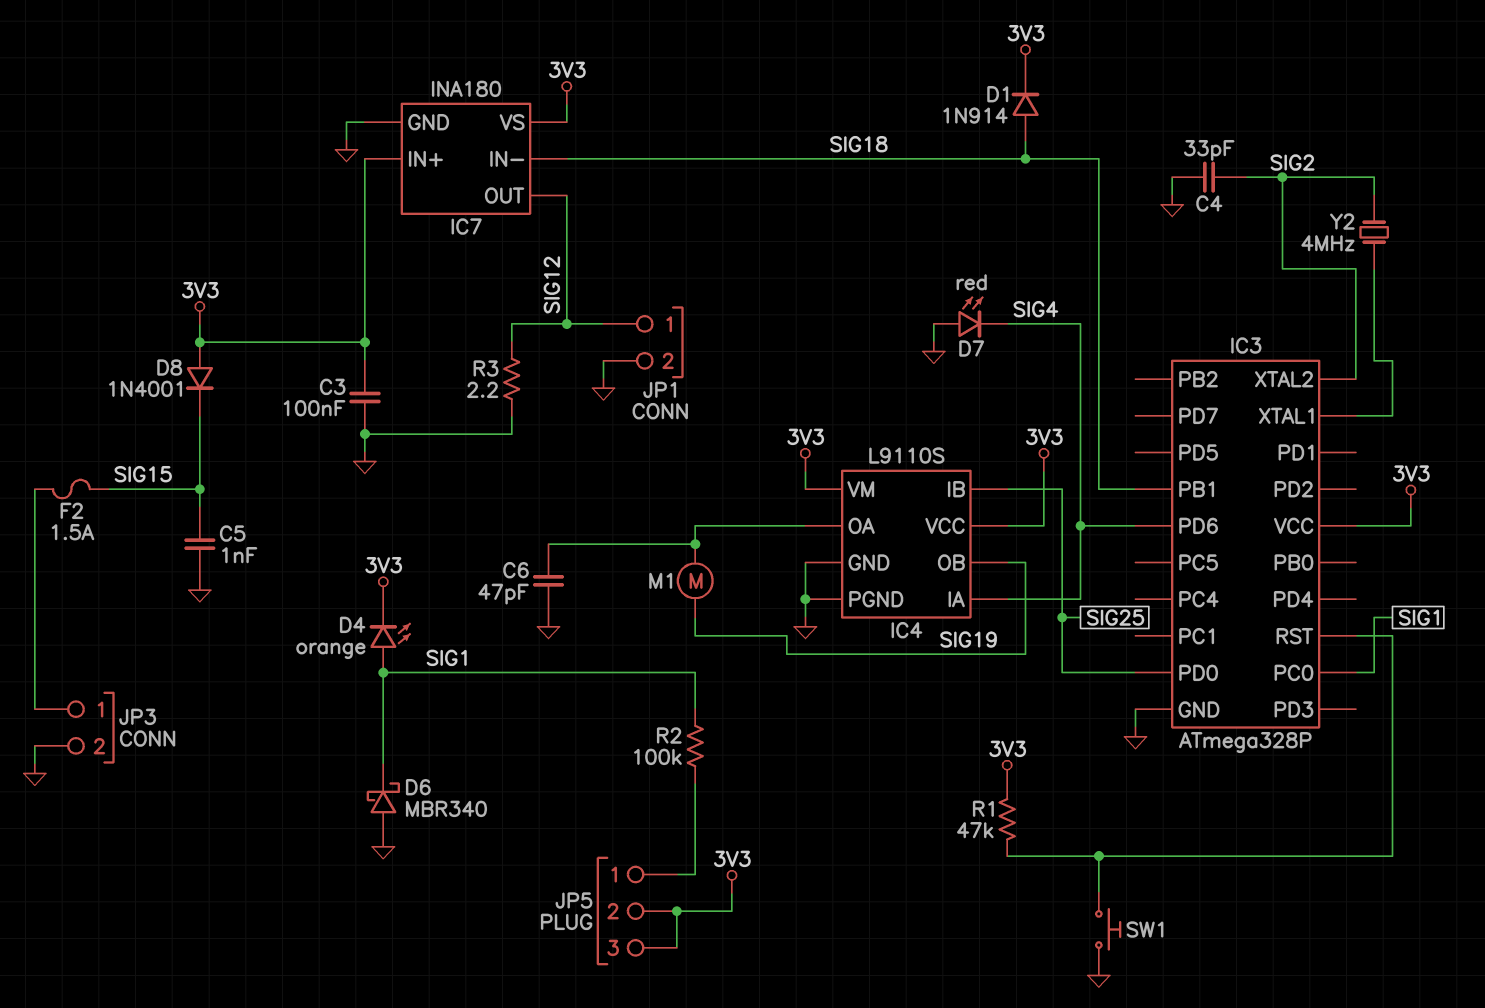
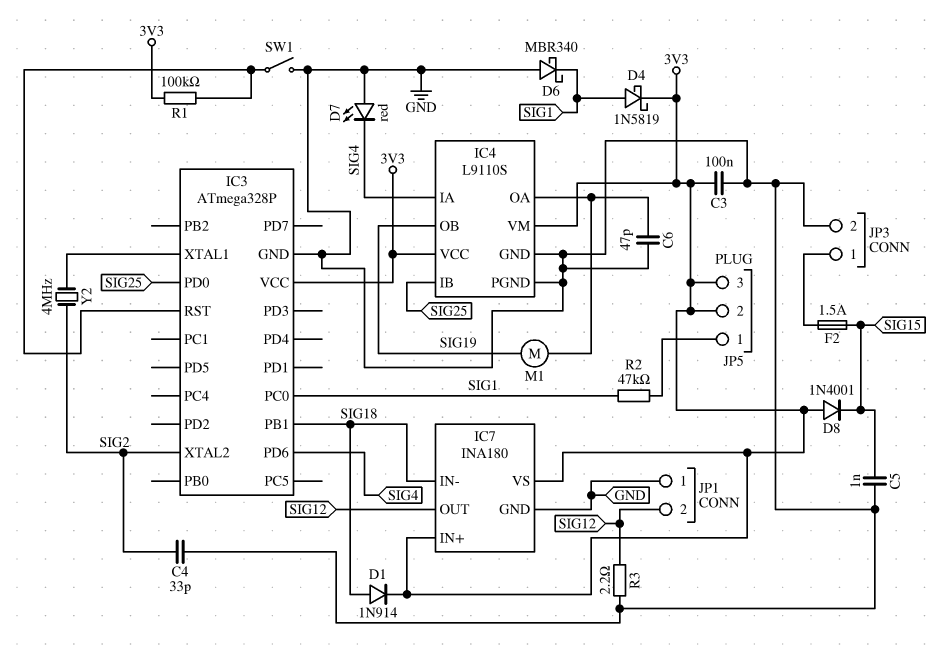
D4: LED orange (A SIG1, K 3V3) -> schottky 1N5819 (A SIG1, K 3V3)
JP1 pin 1: SIG12 -> GND
JP1 pin 2: GND -> SIG12
R1: 47k (3V3, IC3/RST) -> 100k (3V3, IC3/RST)
R2: 100k (JP5/1, SIG1) -> 47k (JP5/1, SIG1)
SW1: button (GND, IC3/RST) -> switch (GND, IC3/RST)

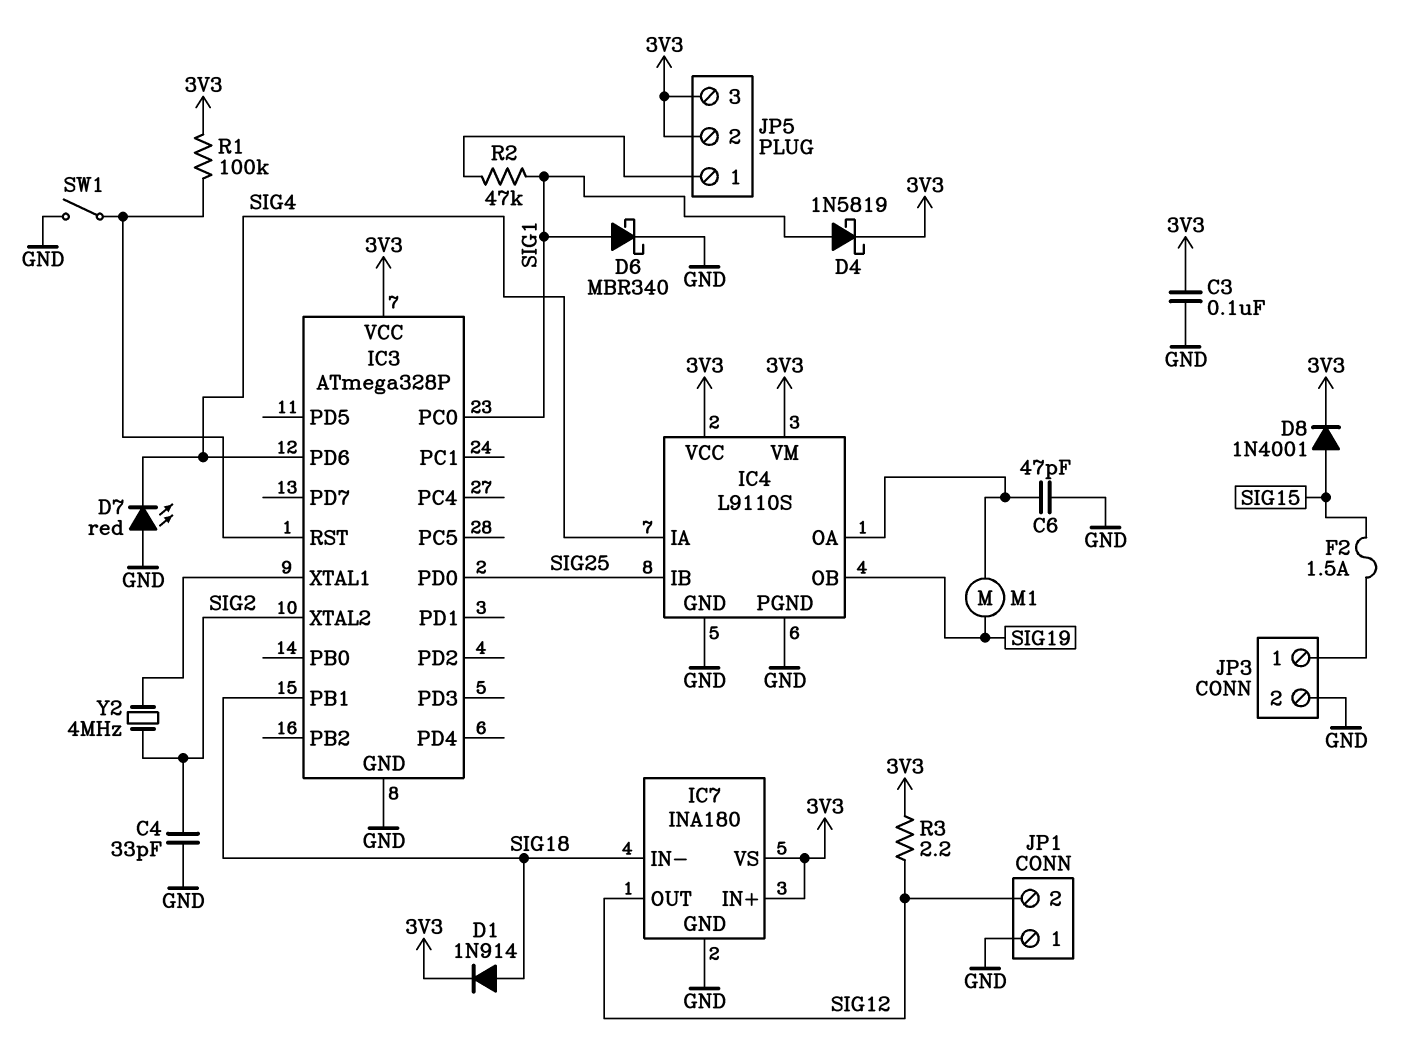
C5: 1nF (GND, SIG15) -> none
D6: schottky MBR340 (A GND, K SIG1) -> schottky MBR340 (A SIG1, K GND)
D8: diode 1N4001 (A 3V3, K SIG15) -> diode 1N4001 (A SIG15, K 3V3)
R3: 2.2 (GND, SIG12) -> 2.2 (3V3, SIG12)

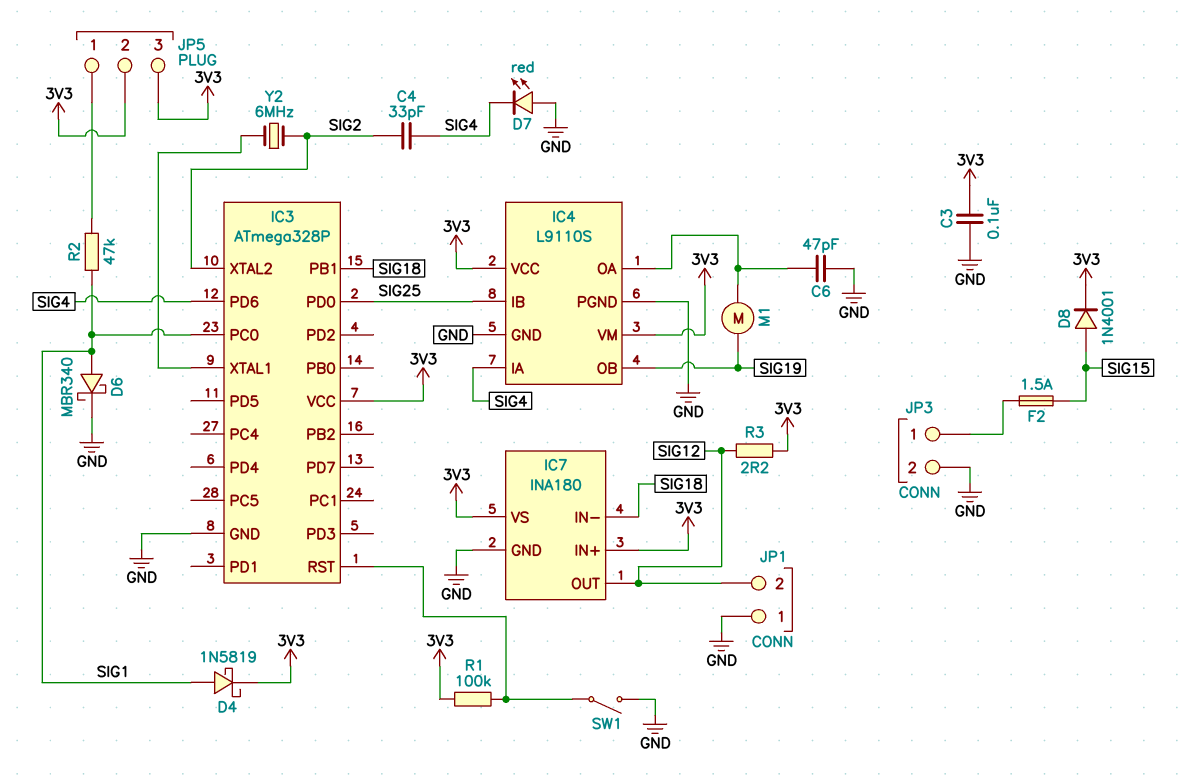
C4: 33pF (GND, SIG2) -> 33pF (SIG2, SIG4)
D1: diode 1N914 (A SIG18, K 3V3) -> none
Y2: 4MHz (IC3/XTAL1, SIG2) -> 6MHz (IC3/XTAL1, SIG2)

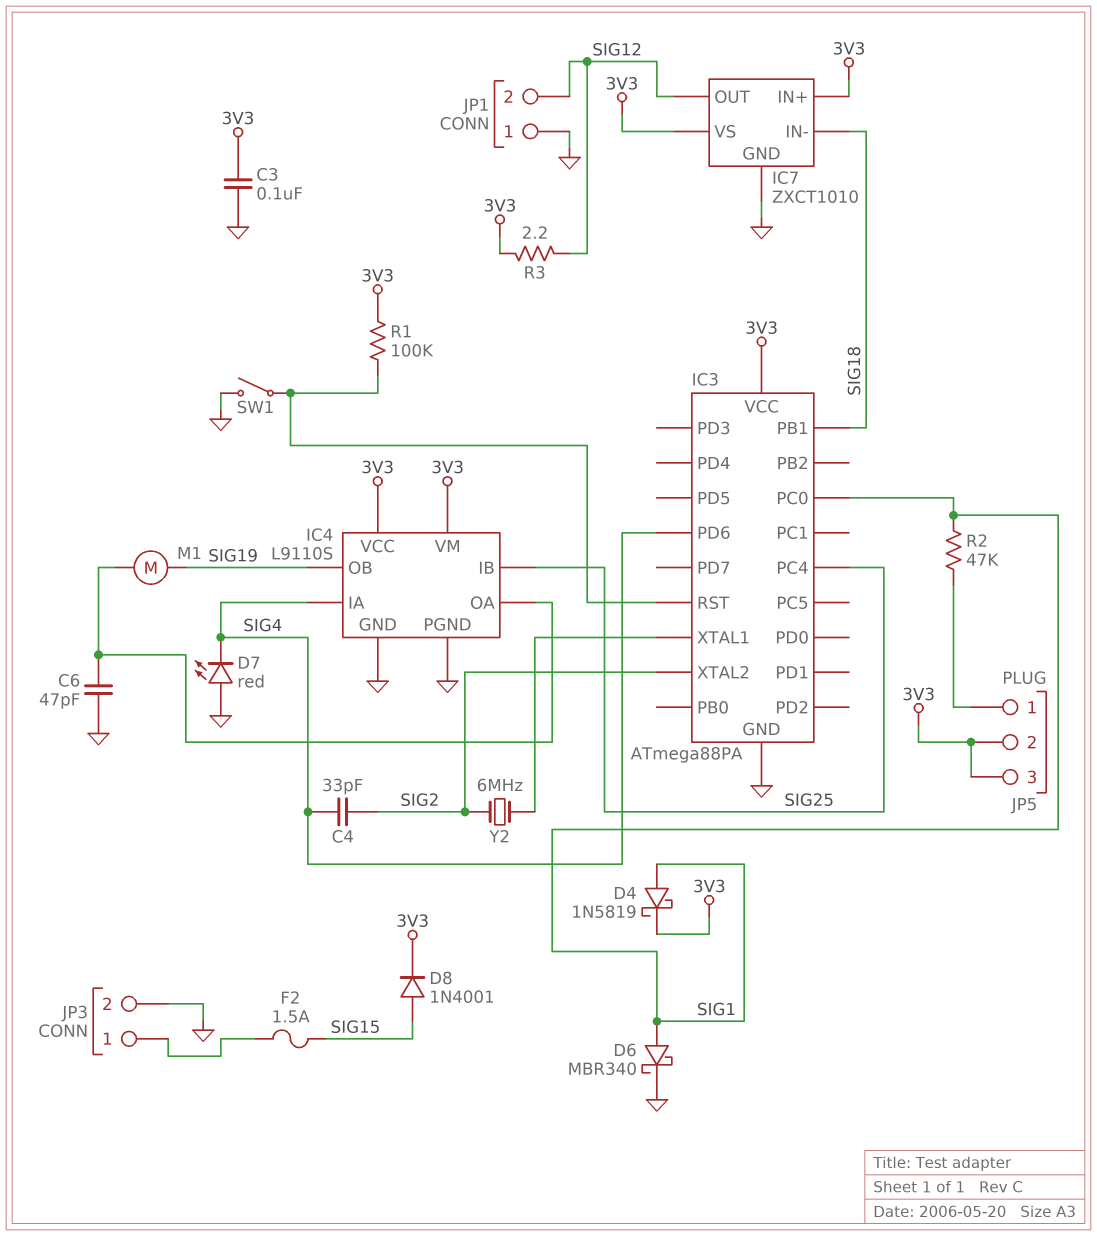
IC3: ATmega328P -> ATmega88PA
IC3 pin PC4: none -> SIG25
IC3 pin PD0: SIG25 -> none
IC7: INA180 -> ZXCT1010

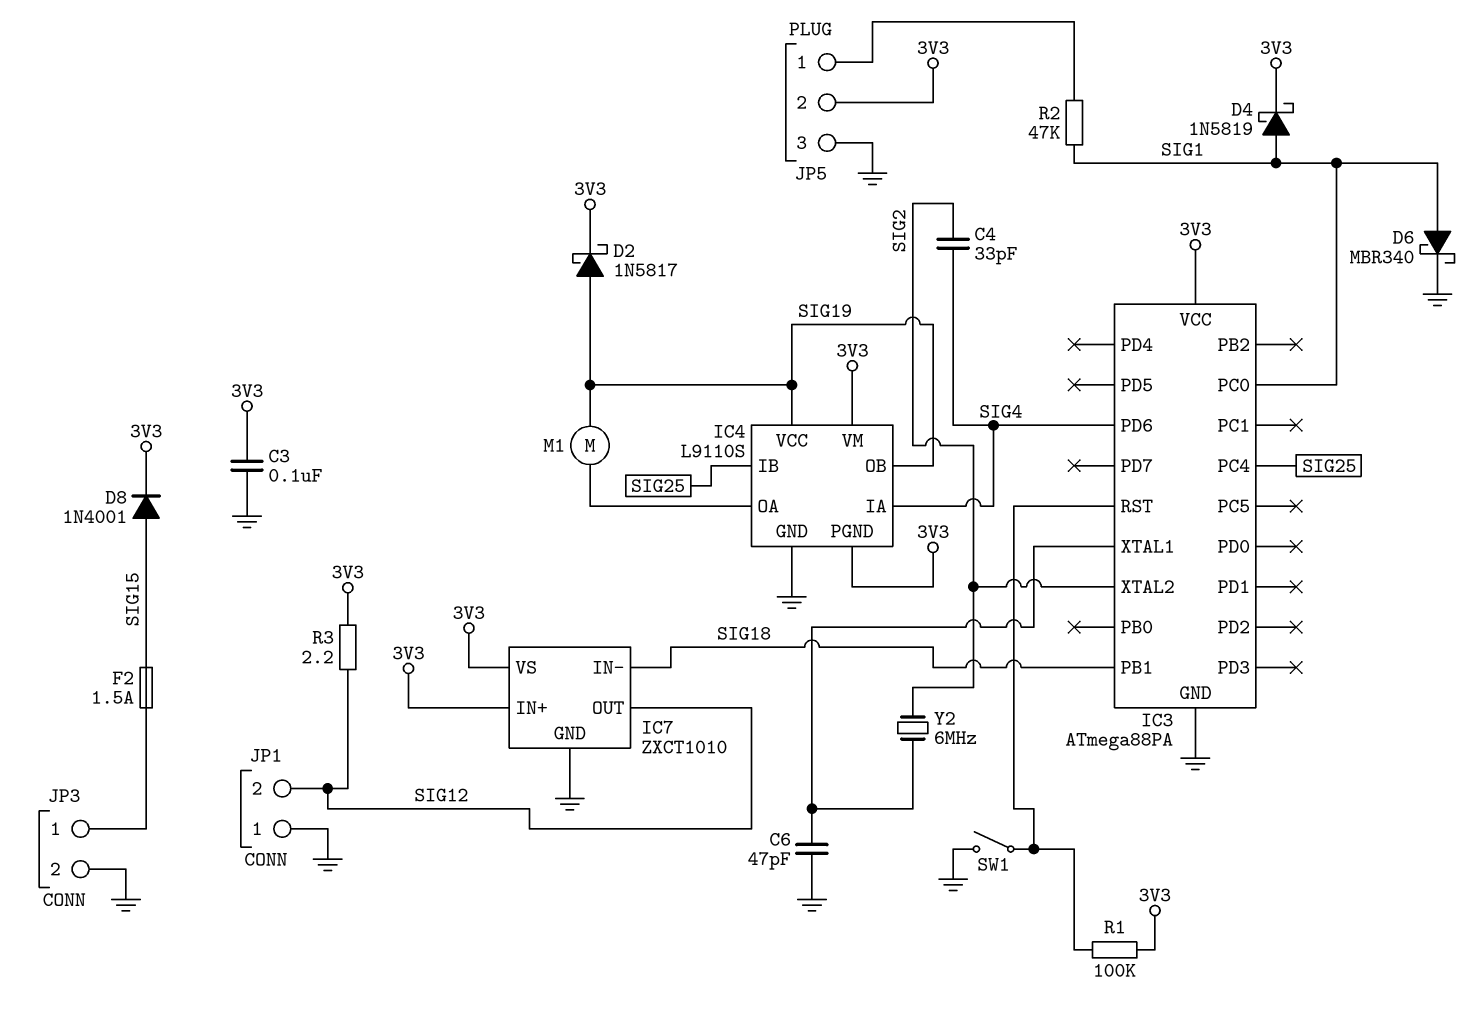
C6: 47pF (GND, IC4/OA) -> 47pF (GND, IC3/XTAL1)
D2: none -> schottky 1N5817 (A SIG19, K 3V3)
D7: LED red (A GND, K SIG4) -> none
IC4 pin PGND: GND -> 3V3
IC4 pin VCC: 3V3 -> SIG19
JP5 pin 3: 3V3 -> GND

